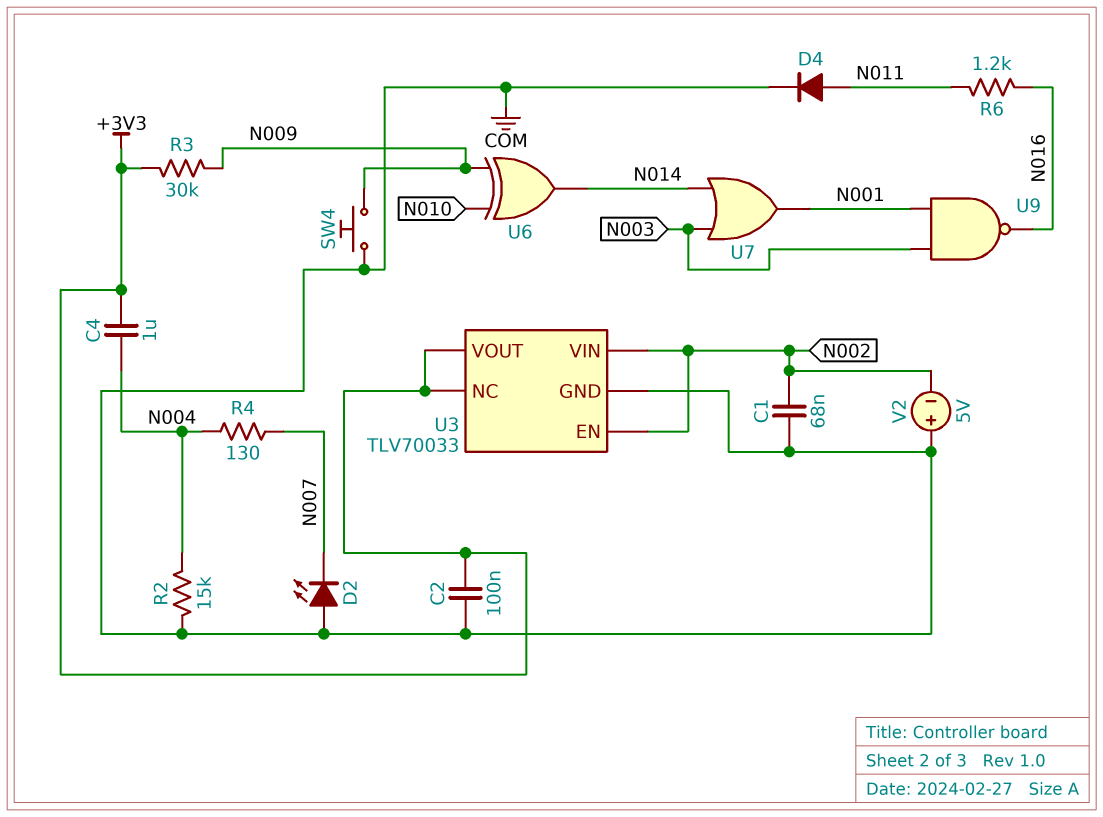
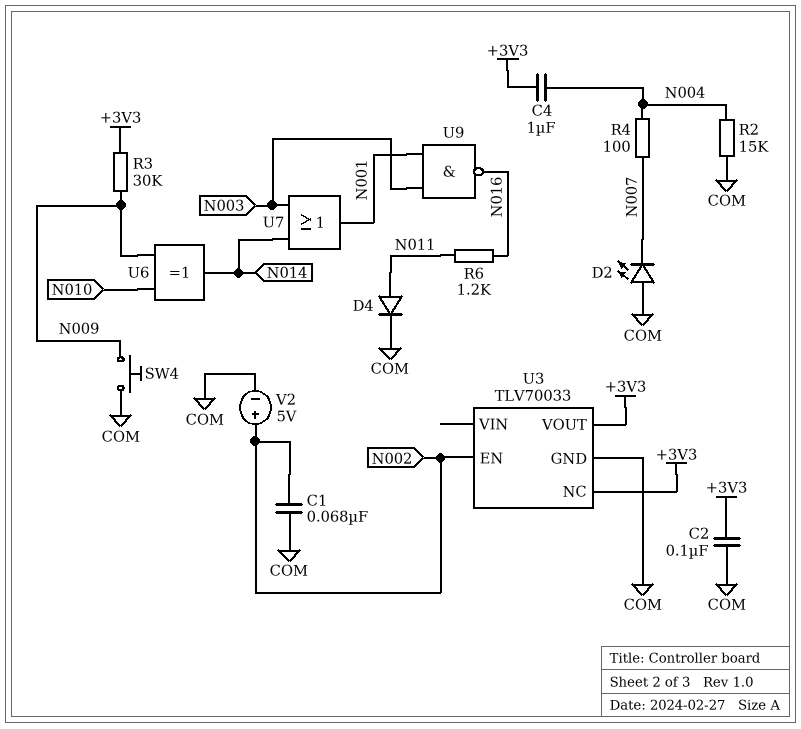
R4: 130 (N004, N007) -> 100 (N004, N007)
U3 pin VIN: N002 -> none
V2: 5V (plus COM, minus N002) -> 5V (plus N002, minus COM)

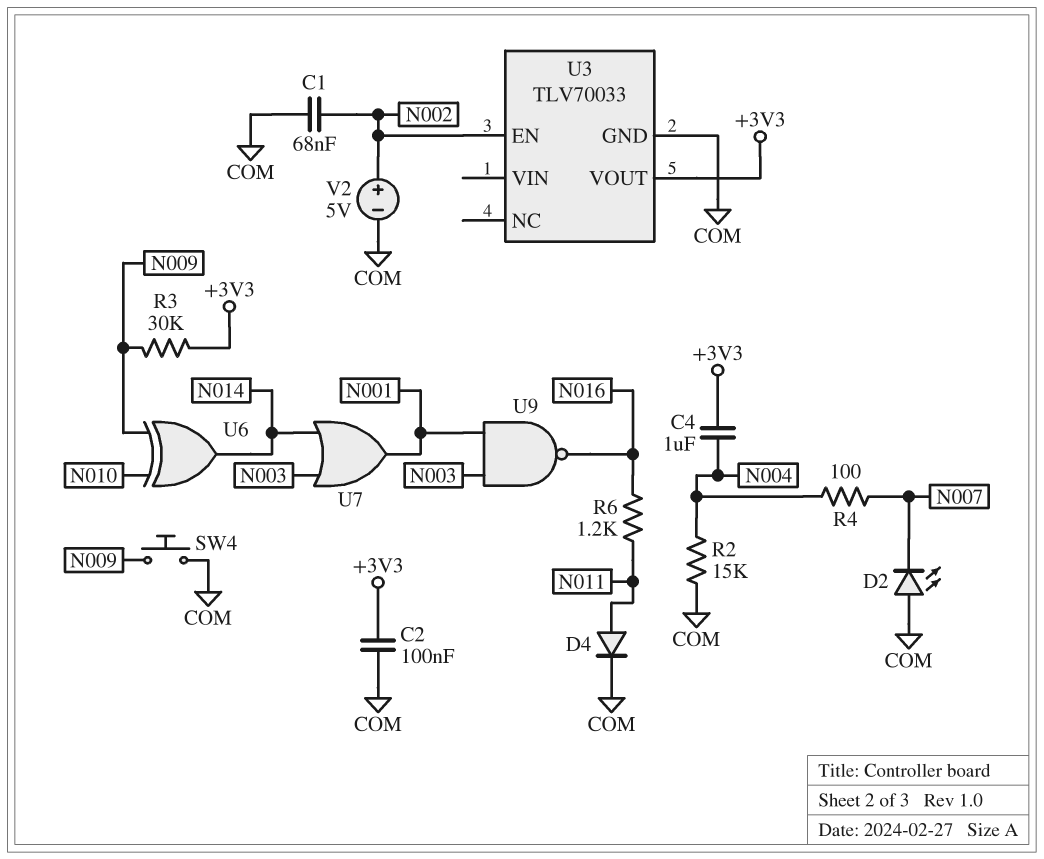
U3 pin NC: +3V3 -> none

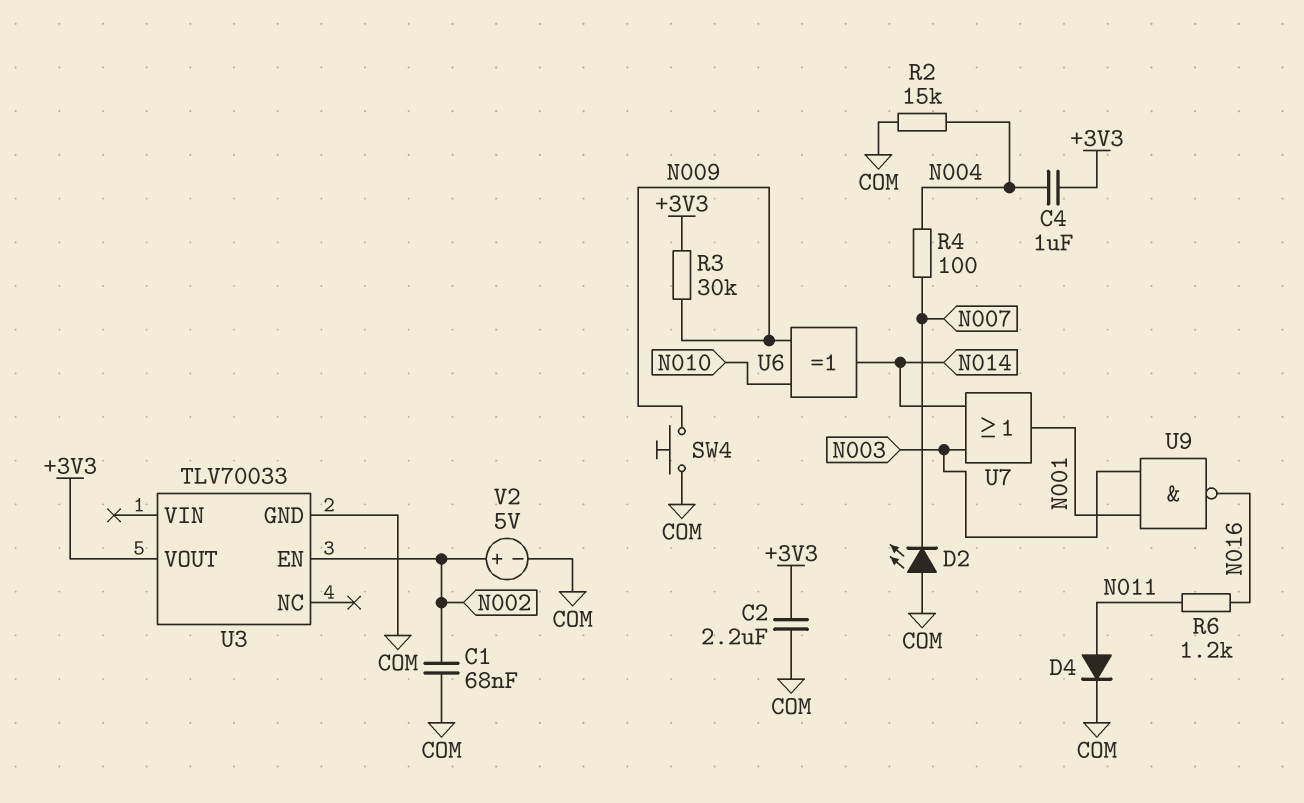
C2: 100nF (+3V3, COM) -> 2.2uF (+3V3, COM)

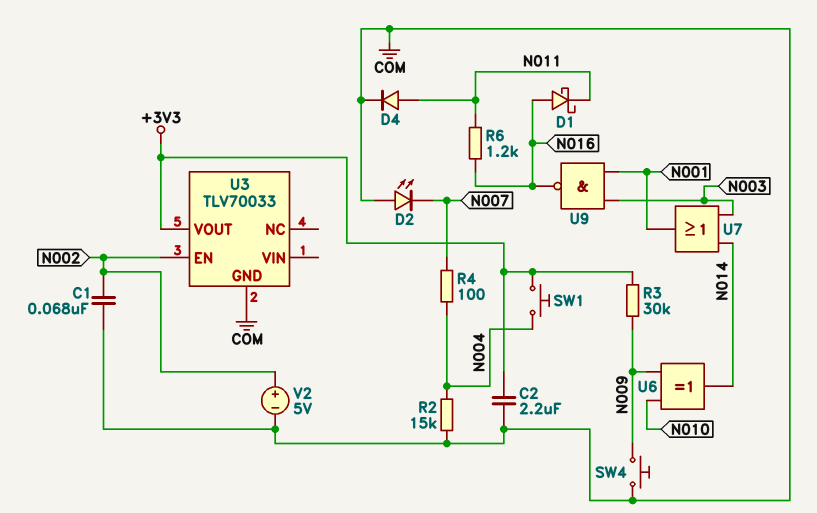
C4: 1uF (+3V3, N004) -> none
D1: none -> schottky (A N016, K N011)
SW1: none -> button (+3V3, N004)

